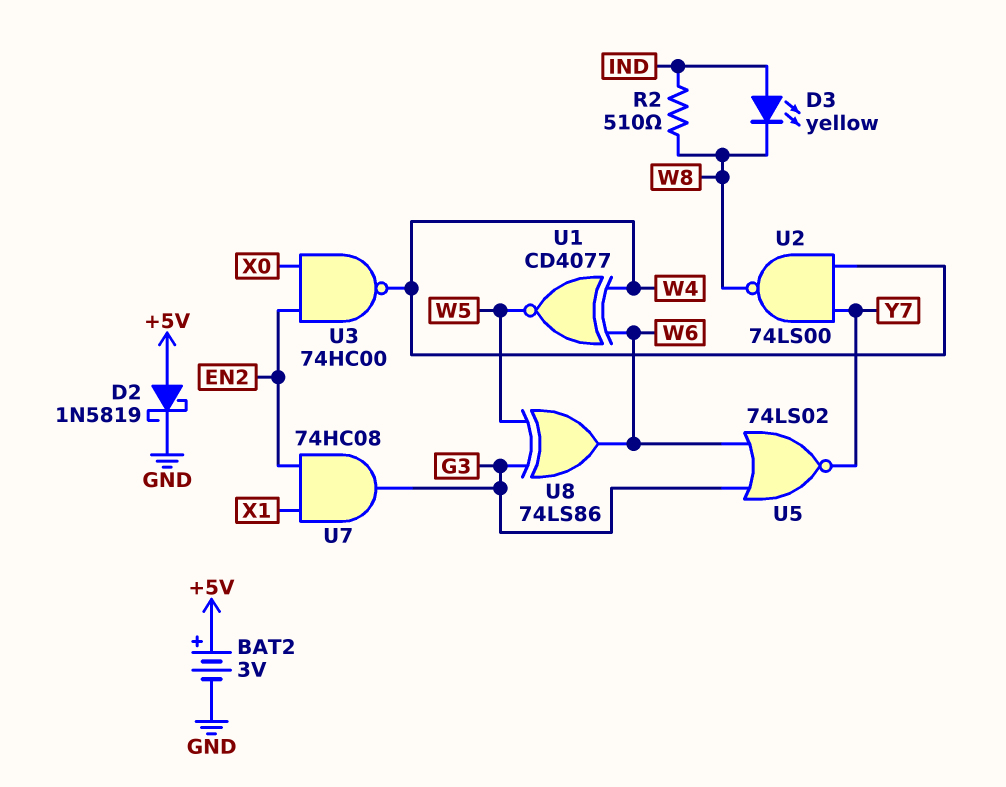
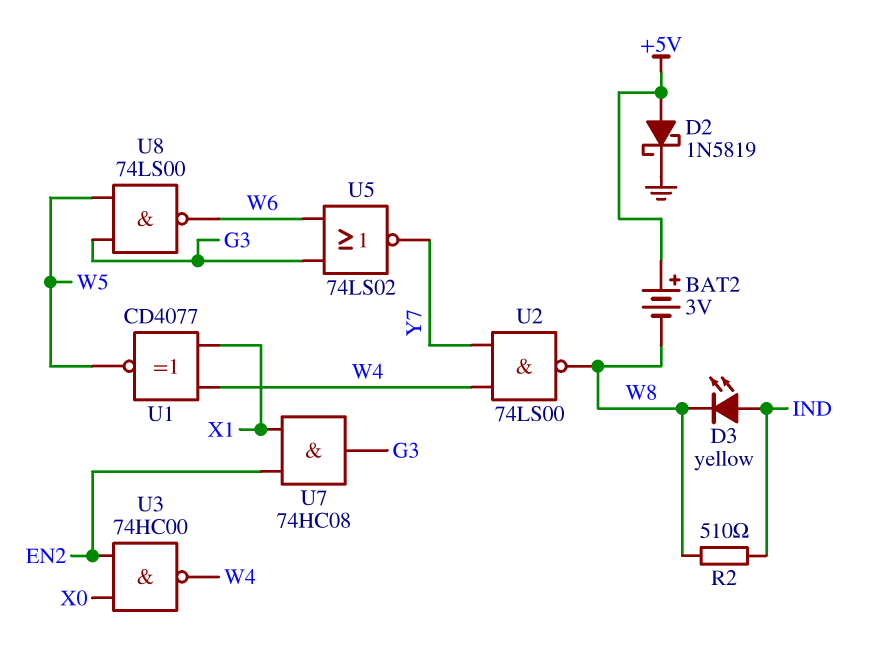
BAT2: 3V (plus +5V, minus GND) -> 3V (plus +5V, minus W8)
U1: XNOR CD4077 (in W4, in W6, out W5) -> XNOR CD4077 (in W4, in X1, out W5)
U8: XOR 74LS86 (in G3, in W5, out W6) -> NAND 74LS00 (in G3, in W5, out W6)

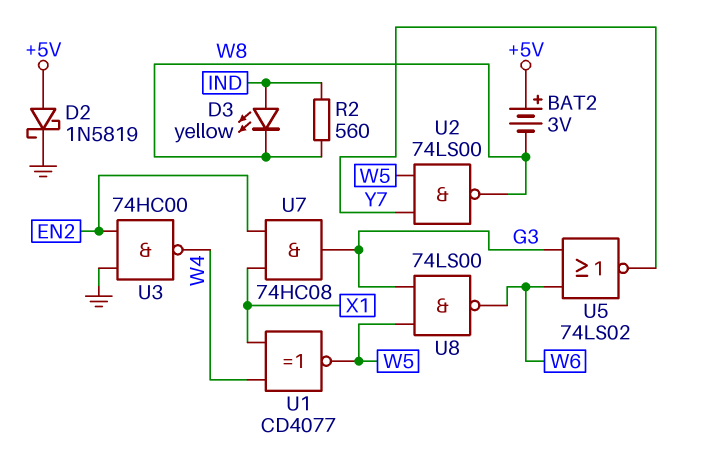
R2: 510 (IND, W8) -> 560 (IND, W8)
U2: NAND 74LS00 (in W4, in Y7, out W8) -> NAND 74LS00 (in W5, in Y7, out W8)
U3: NAND 74HC00 (in EN2, in X0, out W4) -> NAND 74HC00 (in EN2, in GND, out W4)

